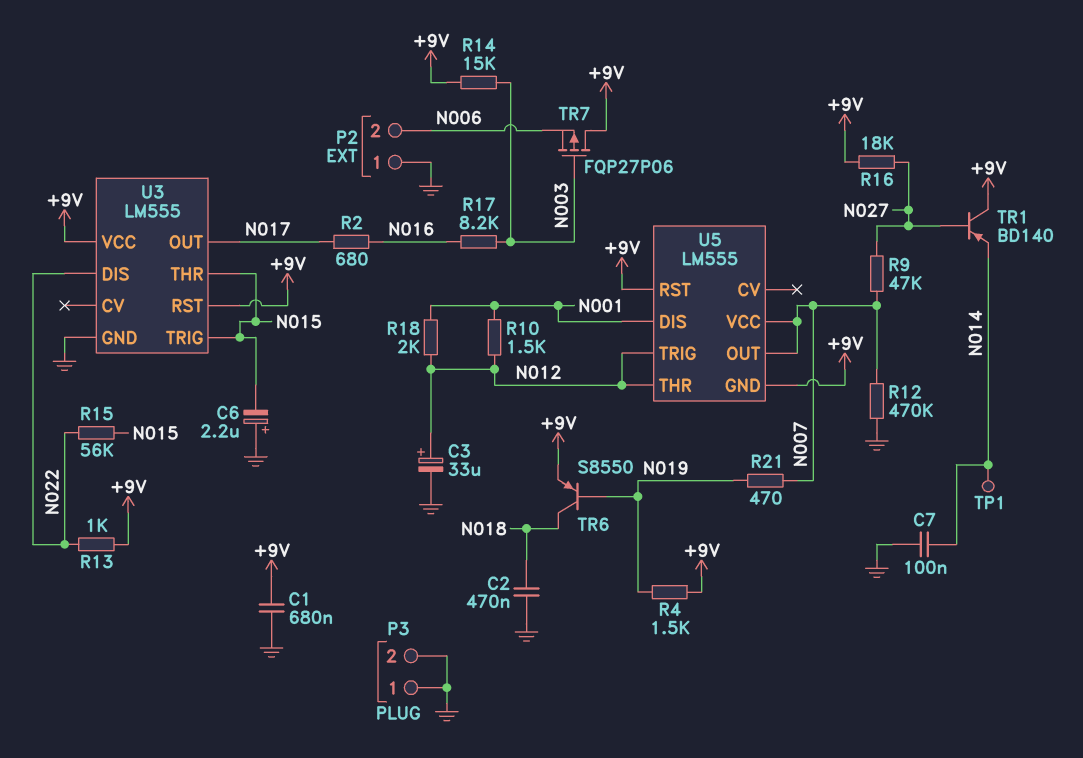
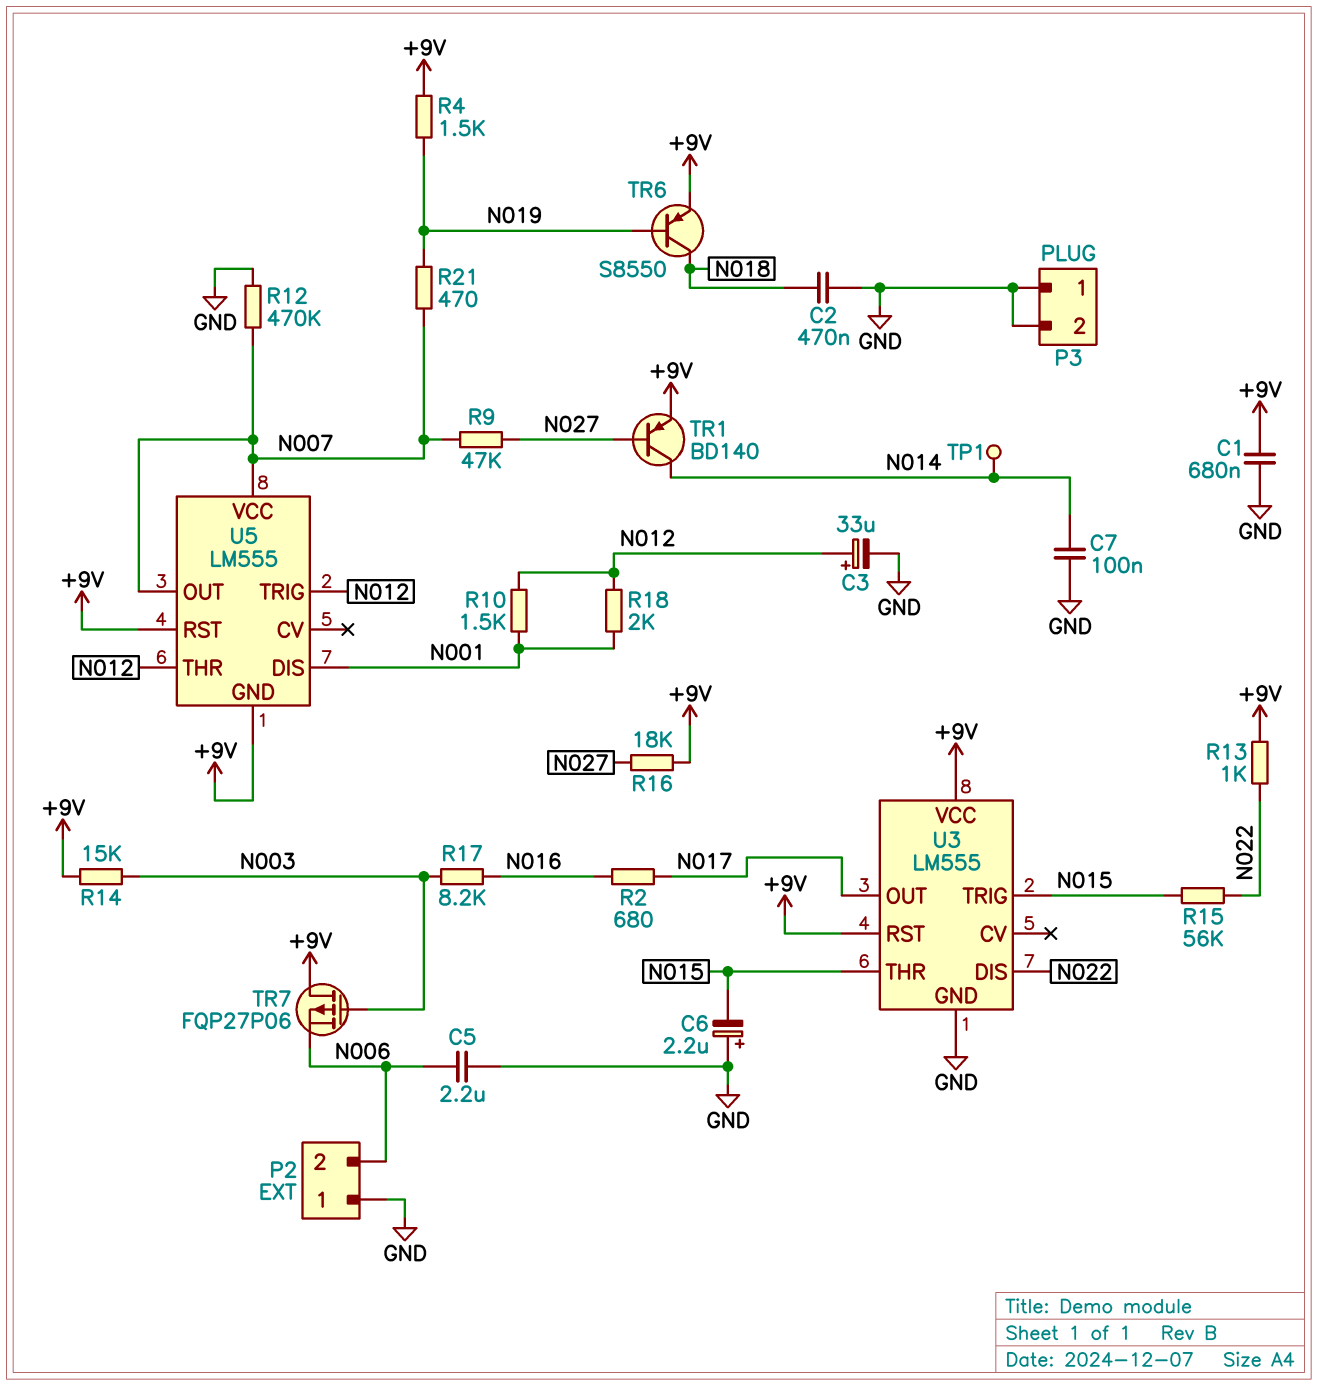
C5: none -> 2.2uF (GND, N006)
TR1: PNP BD140 (B N027, C +9V, E N014) -> PNP BD140 (B N027, C N014, E +9V)

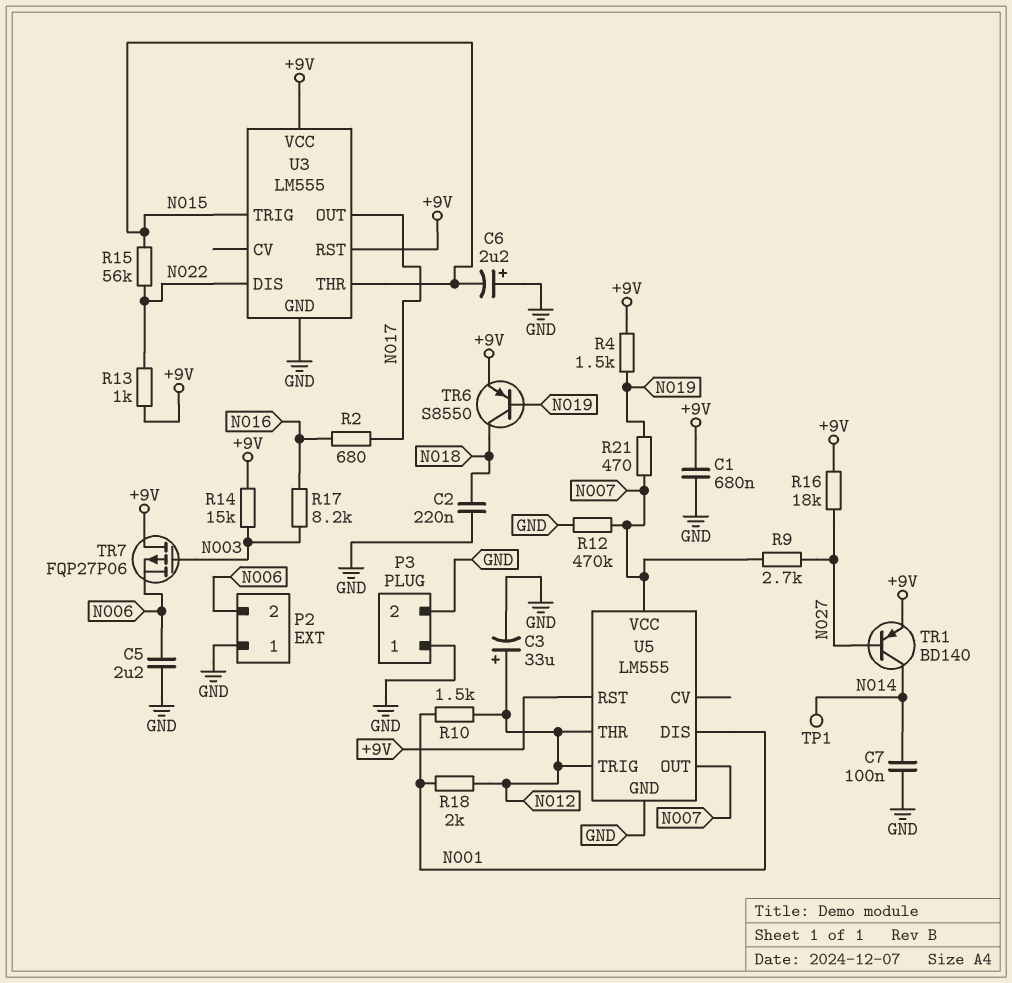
C2: 470nF (GND, N018) -> 220nF (GND, N018)
R9: 47k (N007, N027) -> 2.7k (N007, N027)
U5 pin GND: +9V -> GND

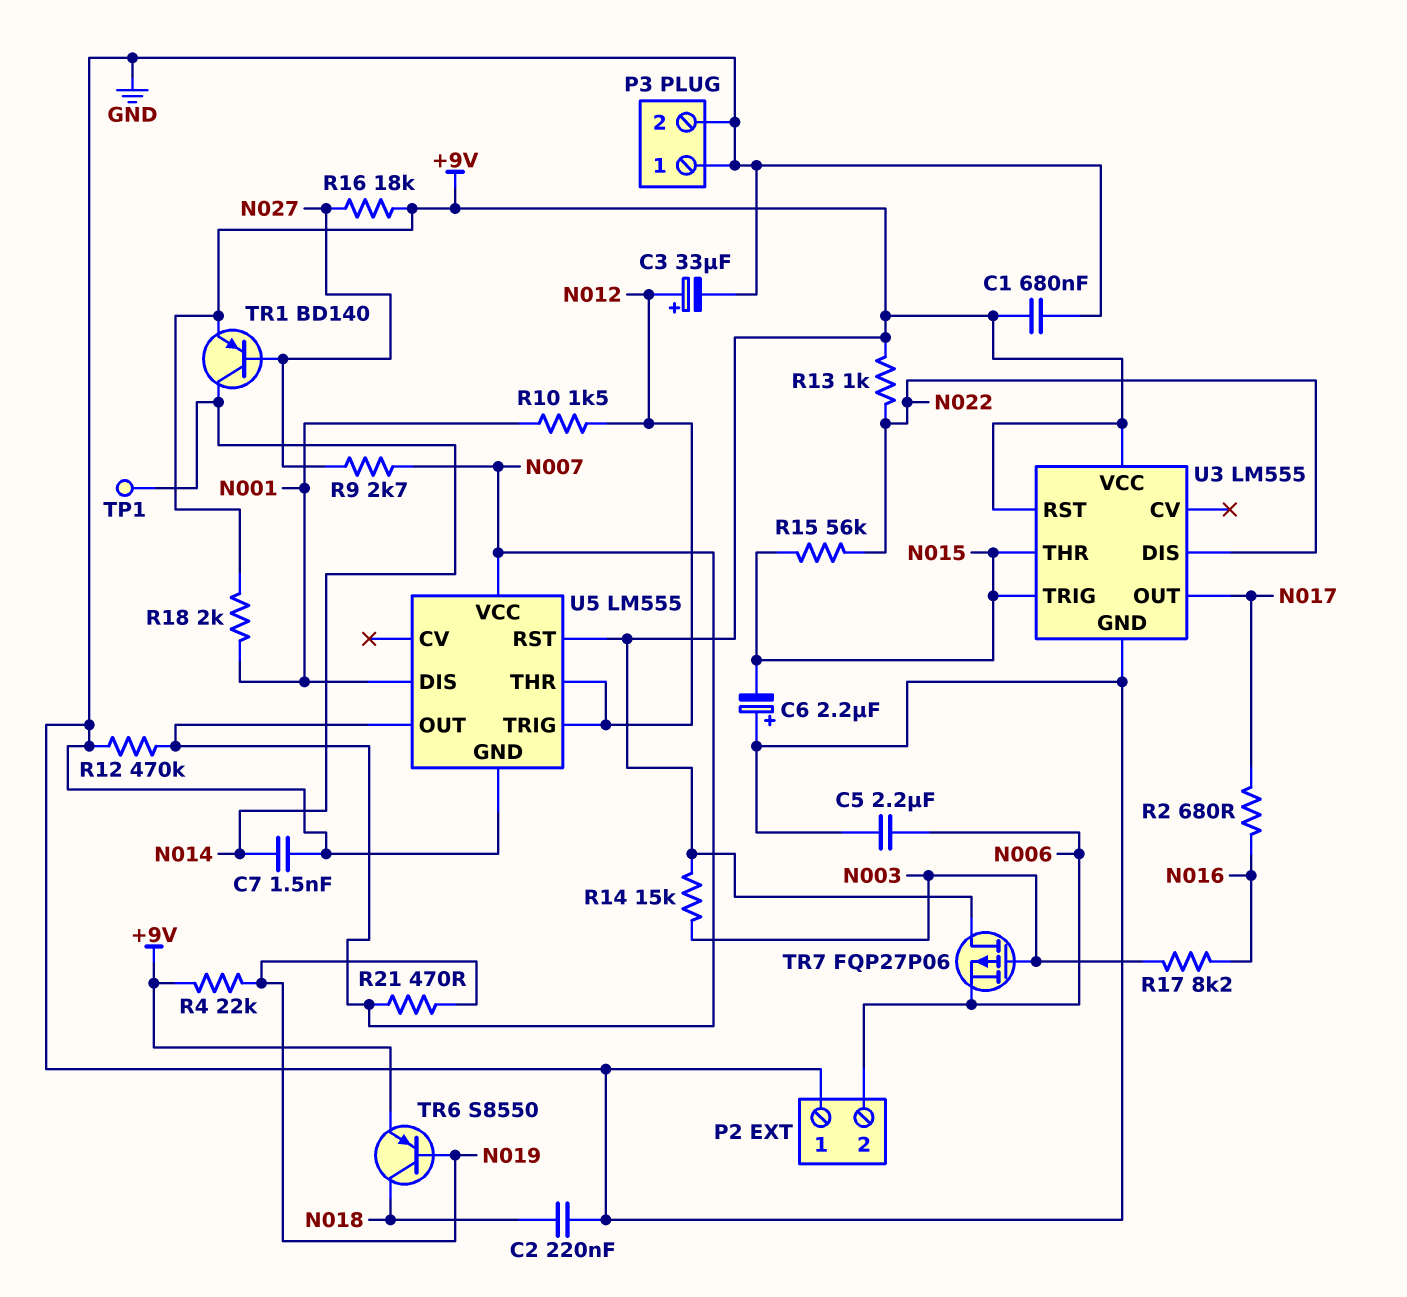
C7: 100nF (GND, N014) -> 1.5nF (GND, N014)
R4: 1.5k (+9V, N019) -> 22k (+9V, N019)
R18: 2k (N001, N012) -> 2k (+9V, N001)

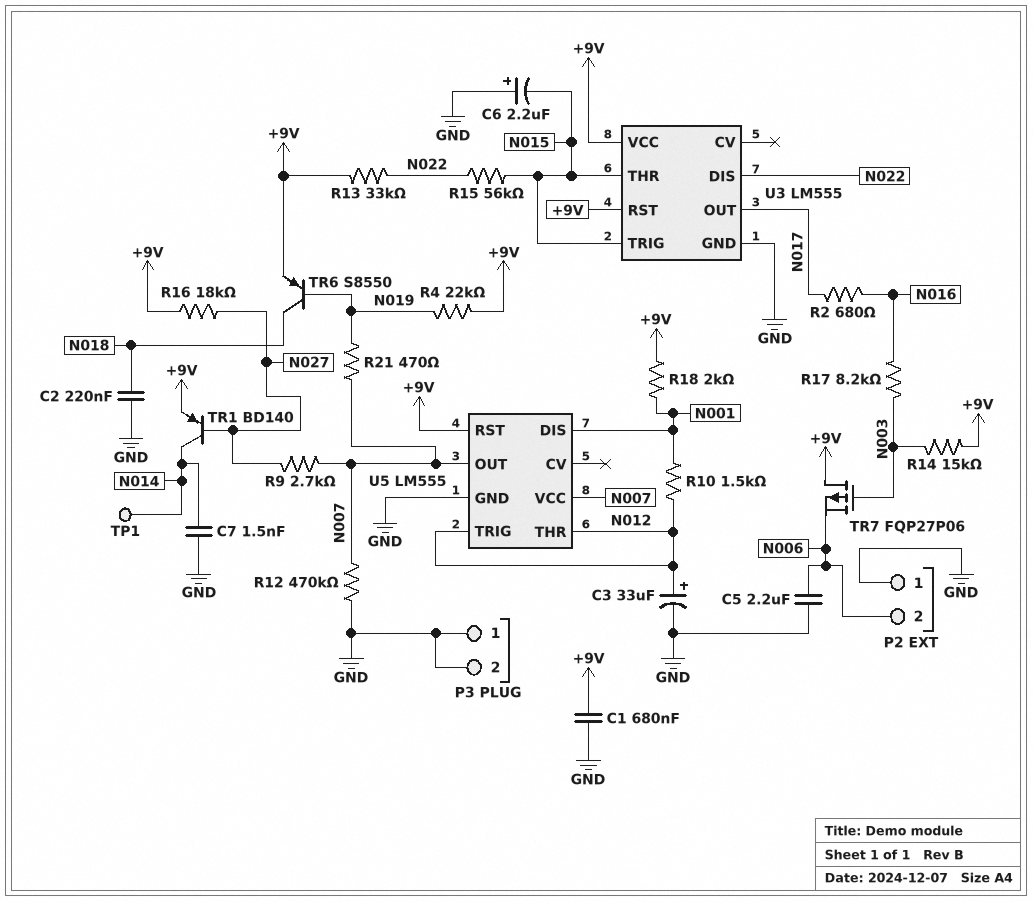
R13: 1k (+9V, N022) -> 33k (+9V, N022)

